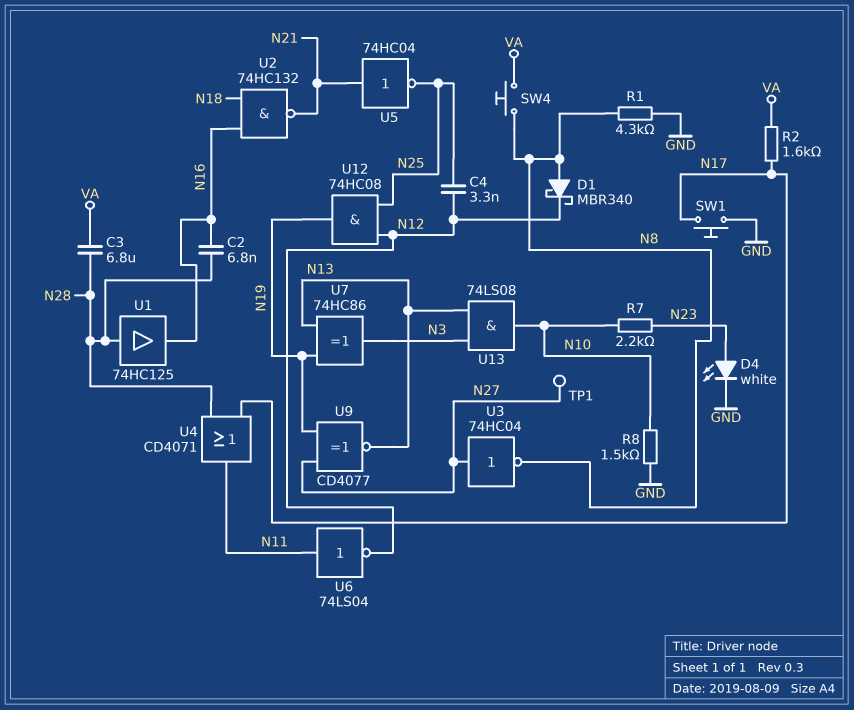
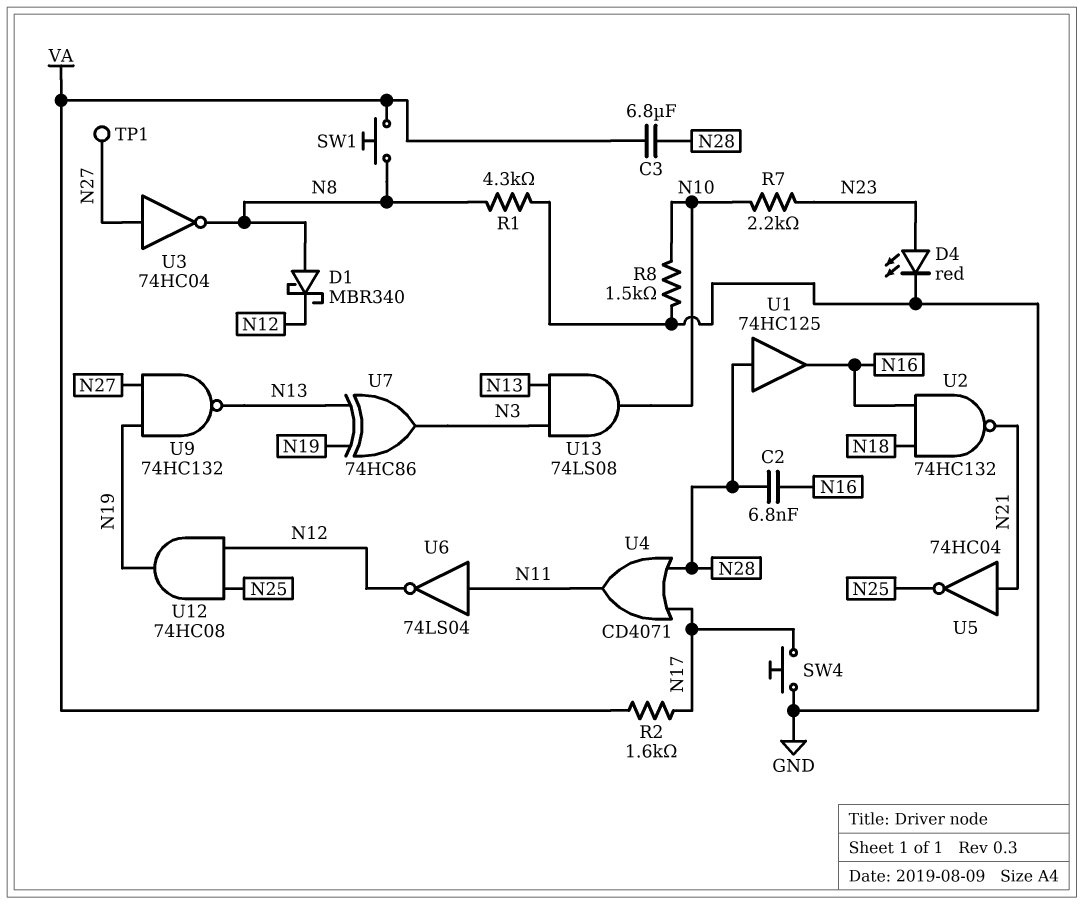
C4: 3.3nF (N12, N25) -> none
D4: LED white (A N23, K GND) -> LED red (A N23, K GND)
SW1: button (GND, N17) -> button (N8, VA)
SW4: button (N8, VA) -> button (GND, N17)
U9: XNOR CD4077 (in N19, in N27, out N13) -> NAND 74HC132 (in N19, in N27, out N13)

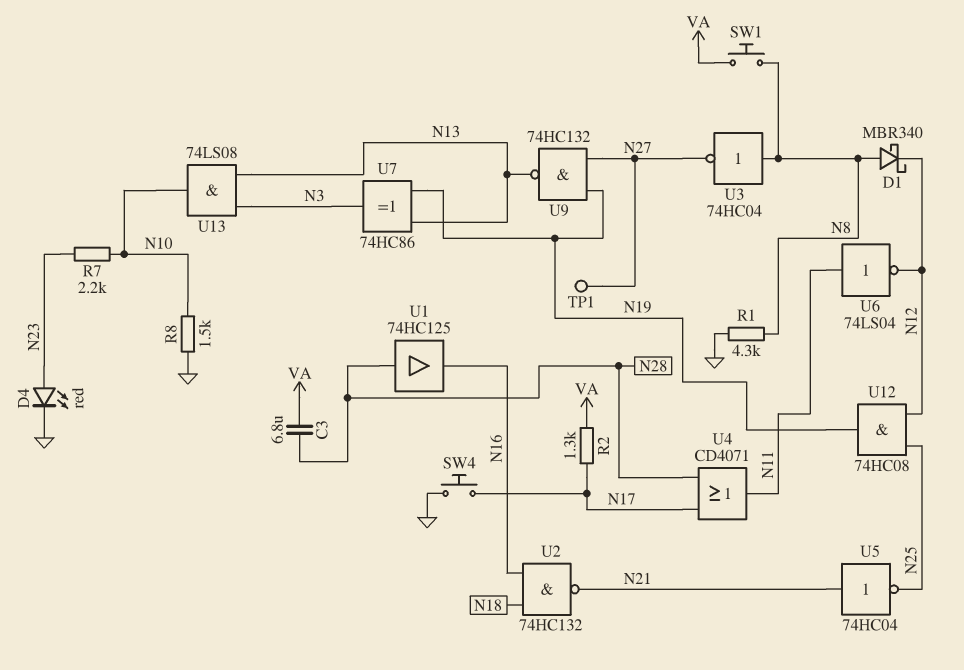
C2: 6.8nF (N16, N28) -> none
R2: 1.6k (N17, VA) -> 1.3k (N17, VA)
U3: NOT 74HC04 (in N27, out N8) -> NOT 74HC04 (in N8, out N27)

